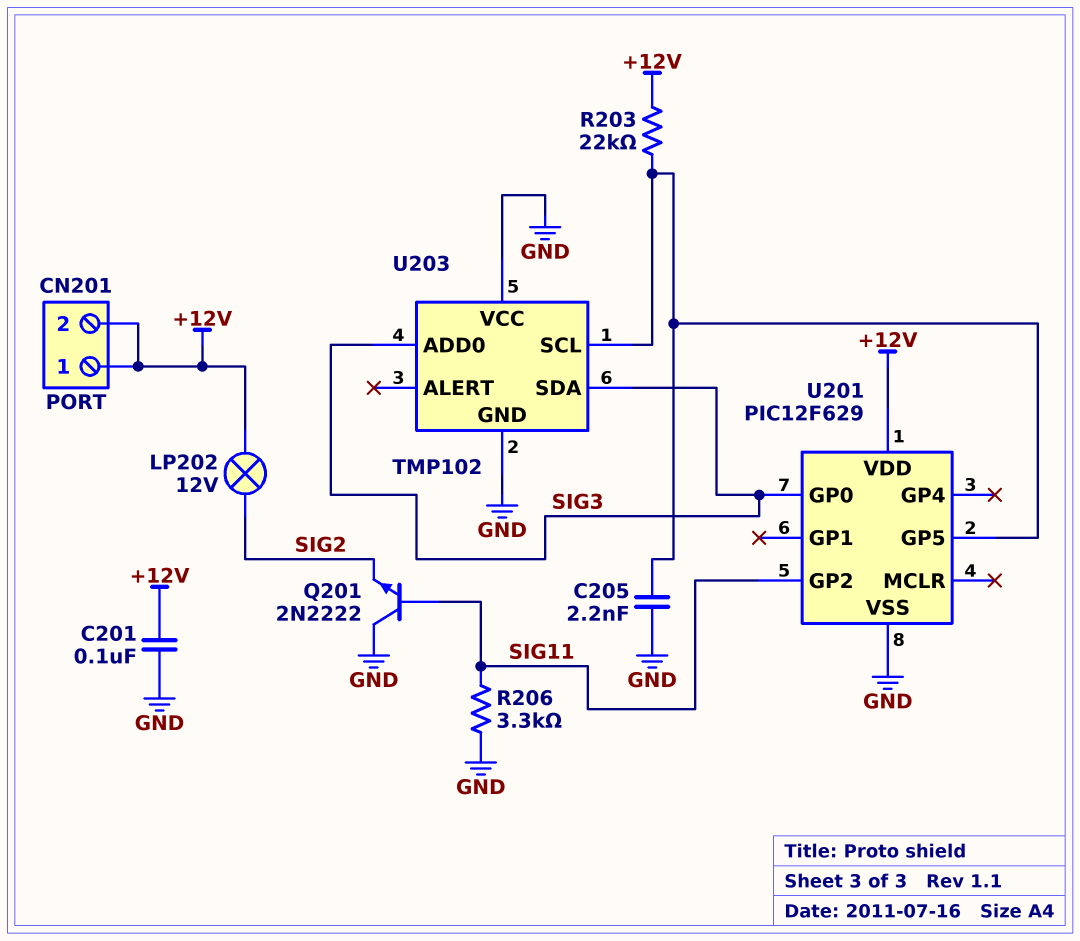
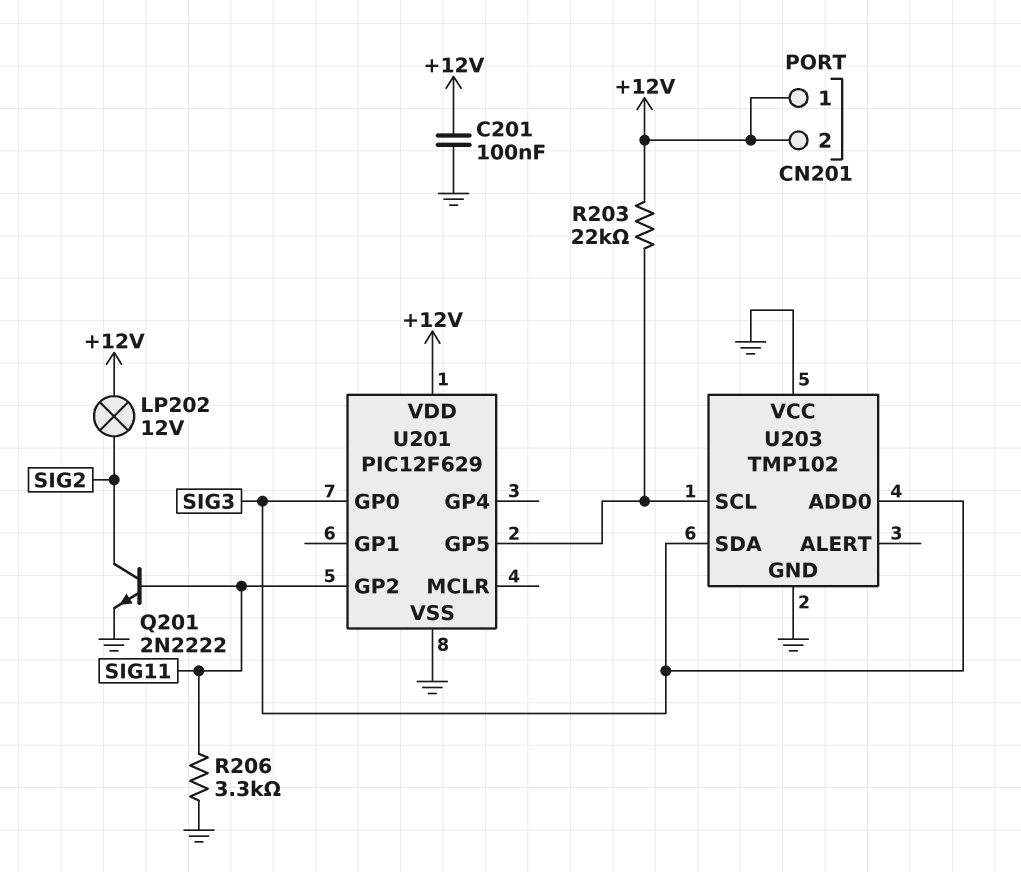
C205: 2.2nF (GND, U201/GP5) -> none
Q201: NPN 2N2222 (B SIG11, C GND, E SIG2) -> NPN 2N2222 (B SIG11, C SIG2, E GND)

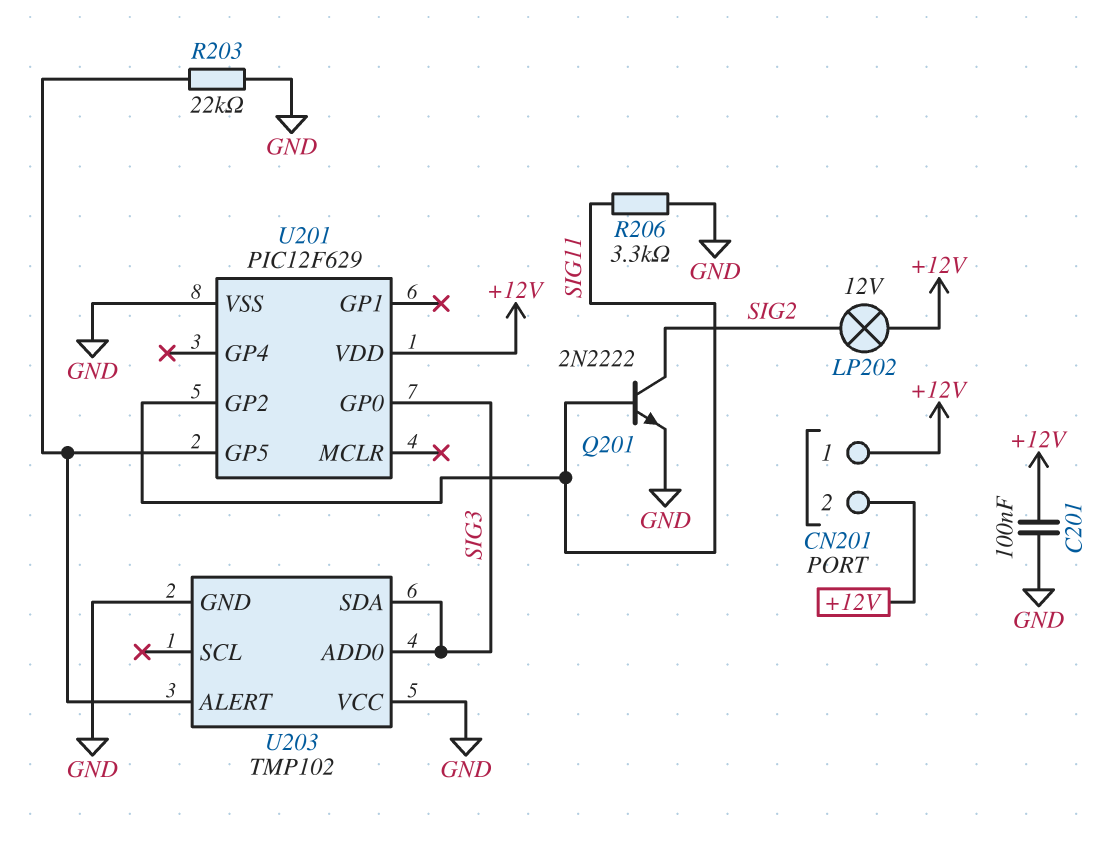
R203: 22k (+12V, U201/GP5) -> 22k (GND, U201/GP5)
U203 pin ALERT: none -> U201/GP5
U203 pin SCL: U201/GP5 -> none

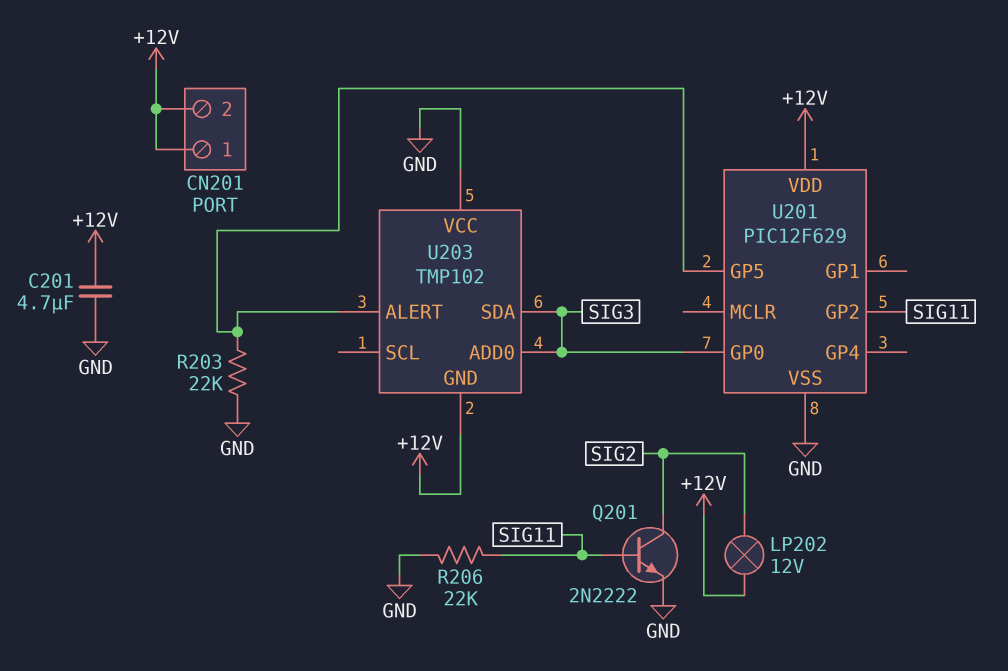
C201: 100nF (+12V, GND) -> 4.7uF (+12V, GND)
R206: 3.3k (GND, SIG11) -> 22k (GND, SIG11)
U203 pin GND: GND -> +12V

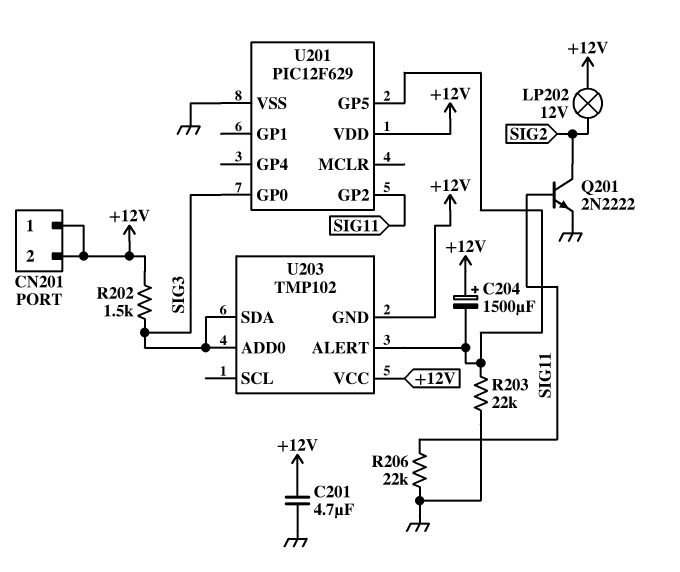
C204: none -> 1500uF (plus +12V, minus U201/GP5)
R202: none -> 1.5k (+12V, SIG3)
U203 pin VCC: GND -> +12V

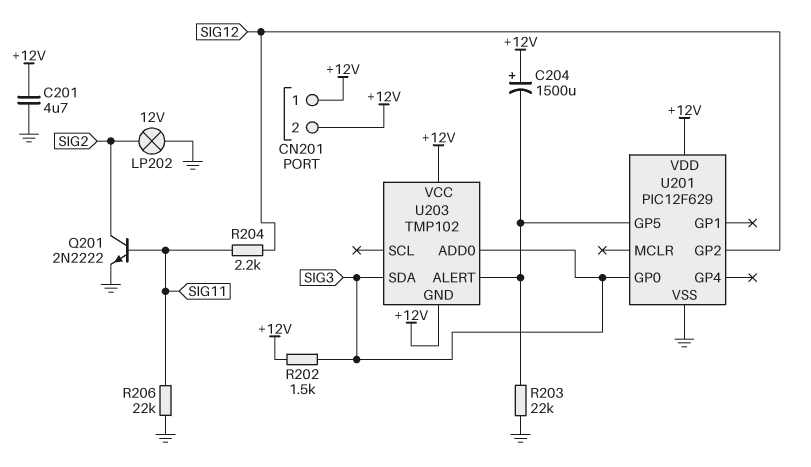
LP202: lamp 12V (+12V, SIG2) -> lamp 12V (GND, SIG2)
R204: none -> 2.2k (SIG11, SIG12)
U201 pin GP2: SIG11 -> SIG12

